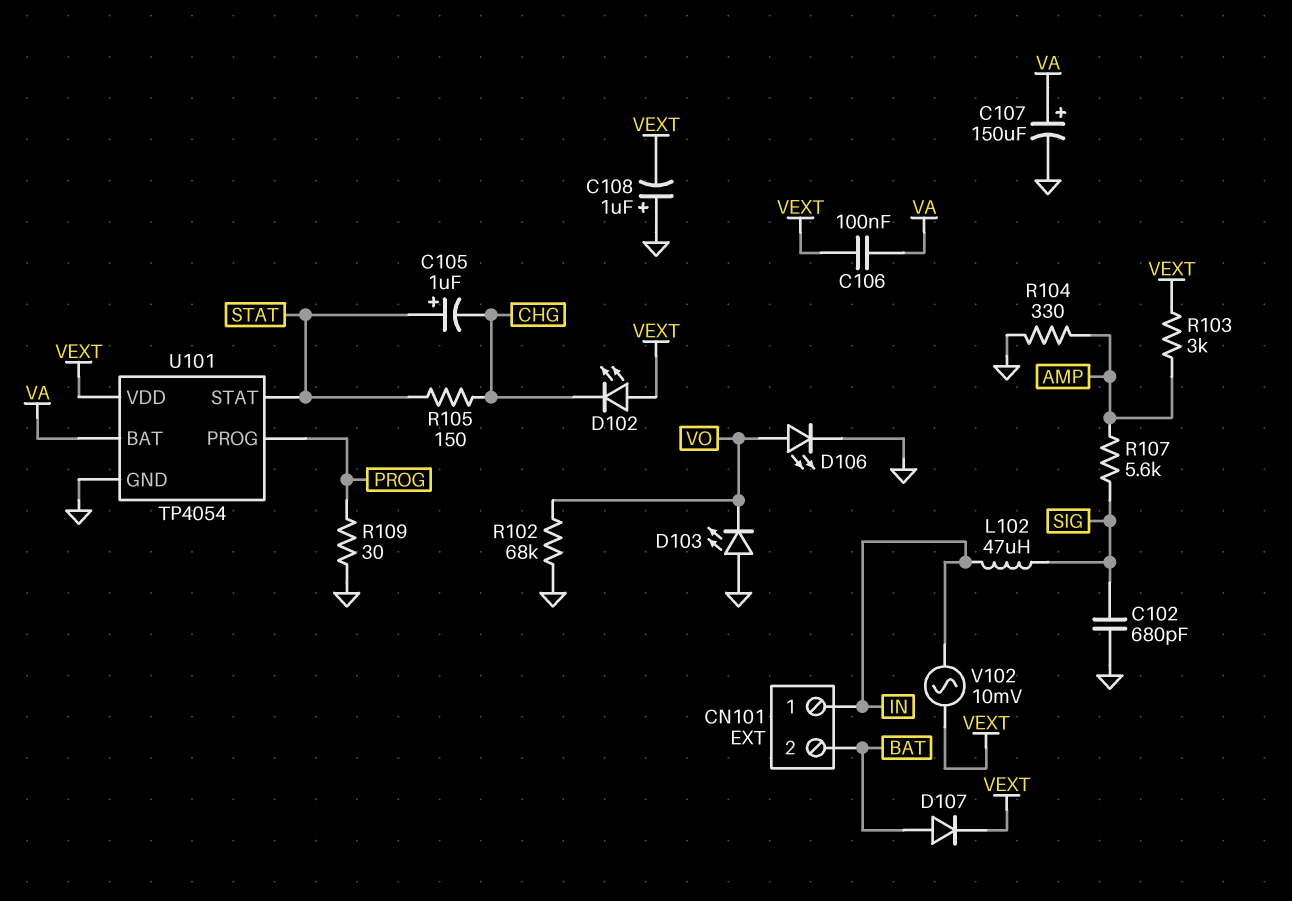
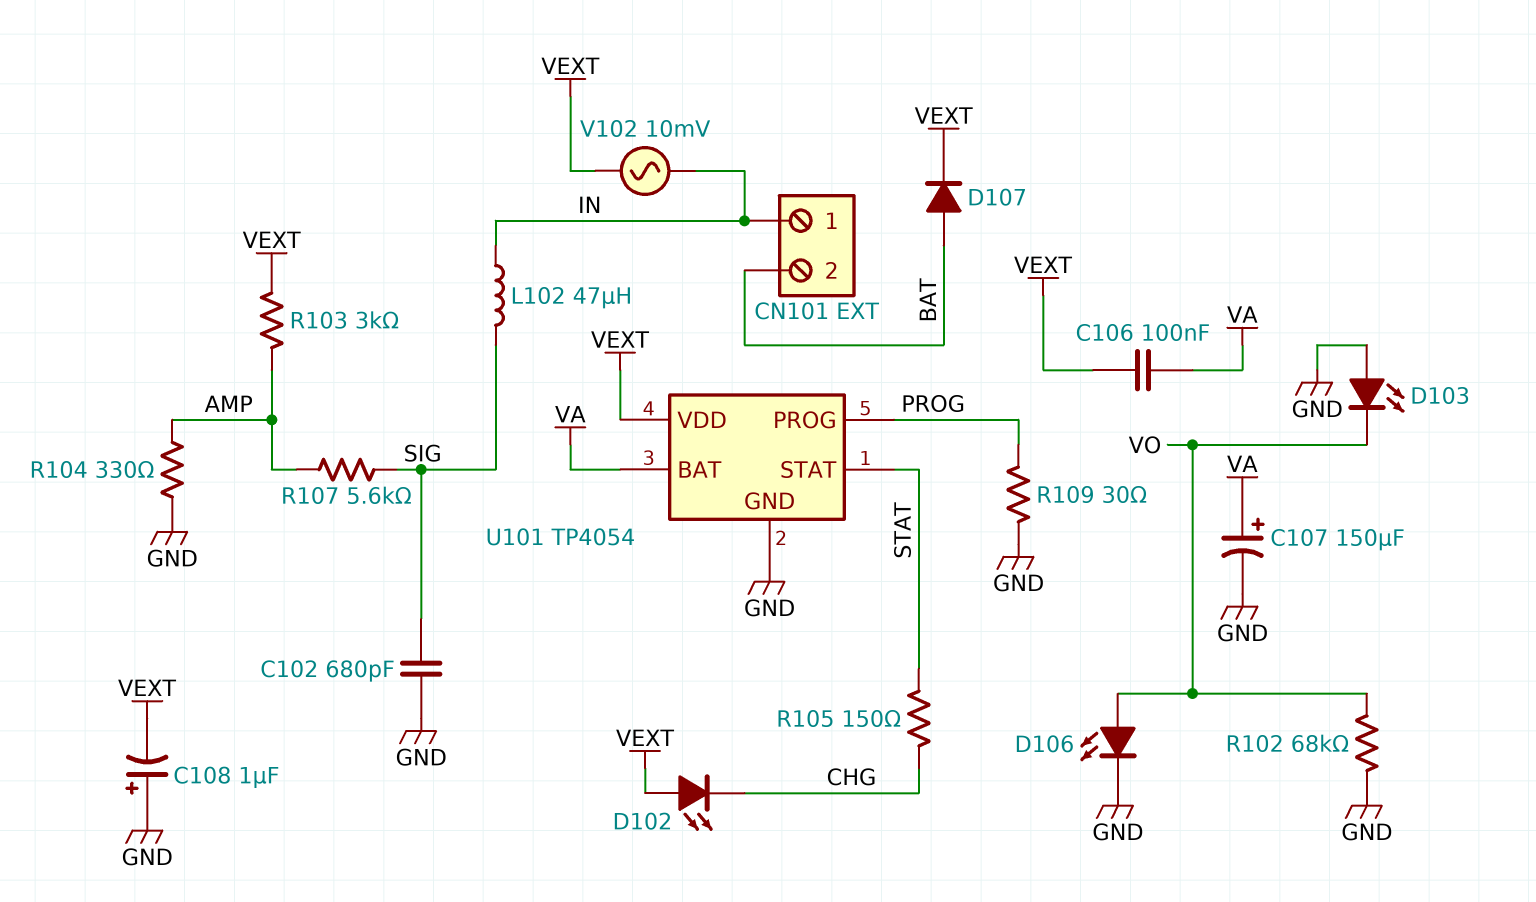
C105: 1uF (plus STAT, minus CHG) -> none

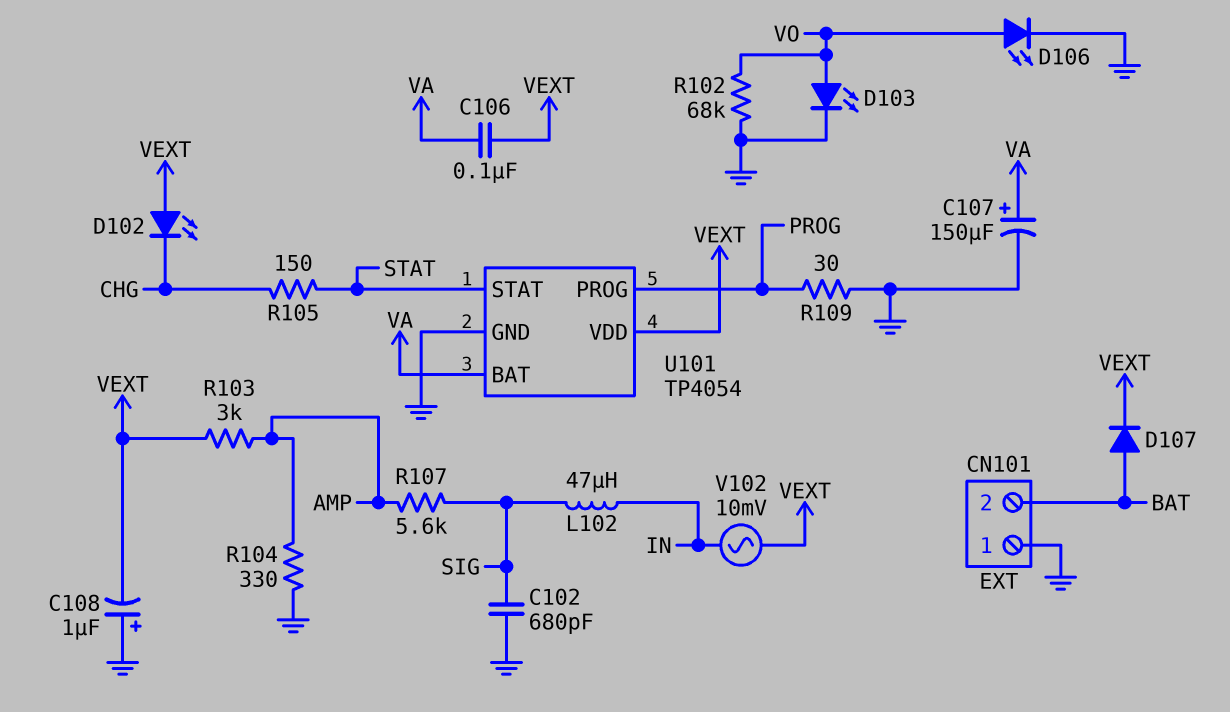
CN101 pin 1: IN -> GND
D103: LED (A GND, K VO) -> LED (A VO, K GND)

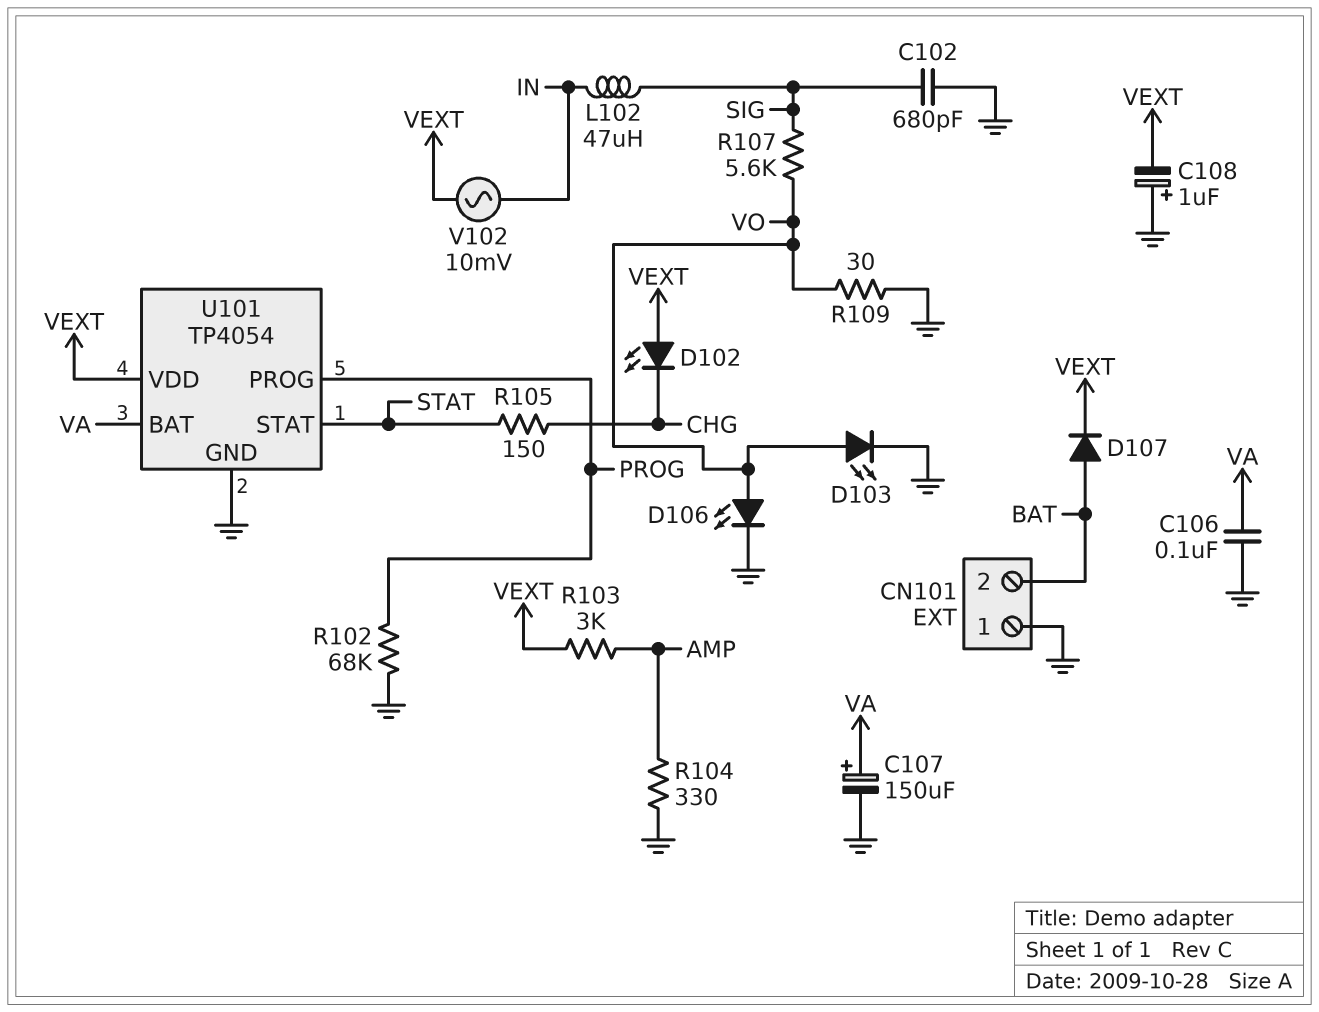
C106: 100nF (VA, VEXT) -> 100nF (GND, VA)
R102: 68k (GND, VO) -> 68k (GND, PROG)
R107: 5.6k (AMP, SIG) -> 5.6k (SIG, VO)
R109: 30 (GND, PROG) -> 30 (GND, VO)

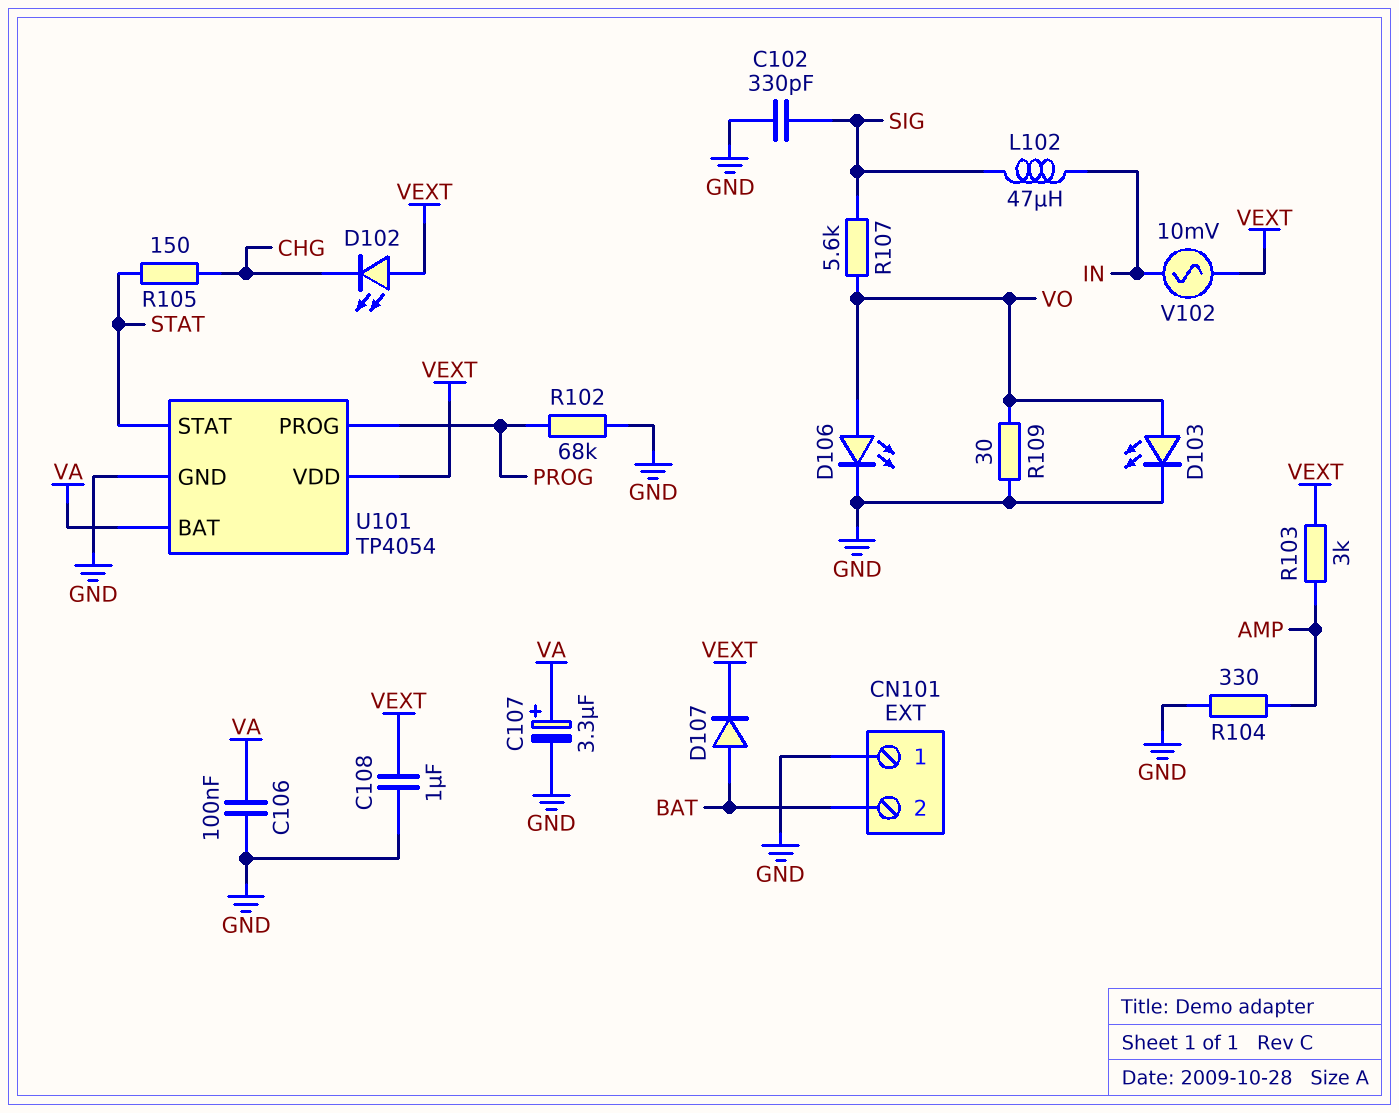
C102: 680pF (GND, SIG) -> 330pF (GND, SIG)
C107: 150uF (plus VA, minus GND) -> 3.3uF (plus VA, minus GND)
C108: 1uF (plus GND, minus VEXT) -> 1uF (GND, VEXT)

